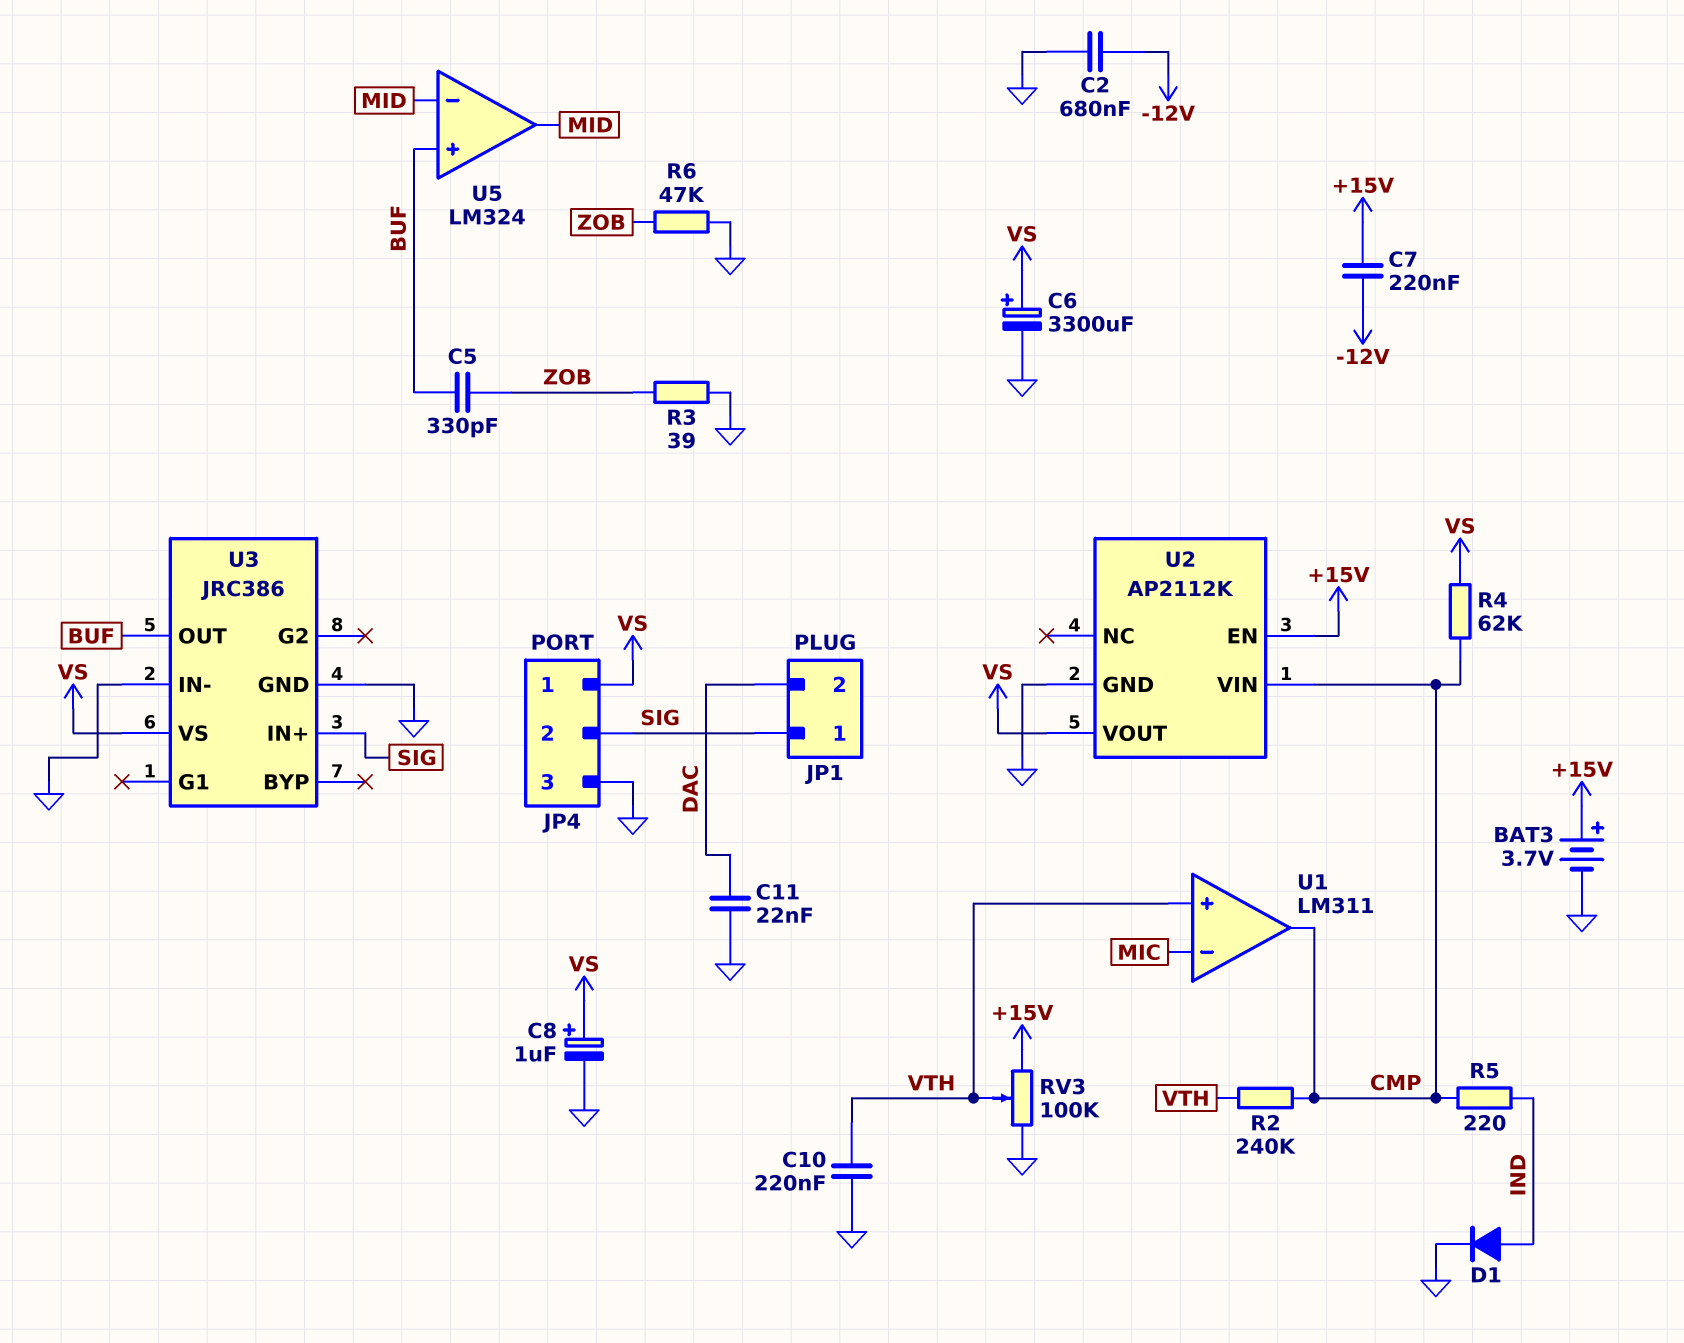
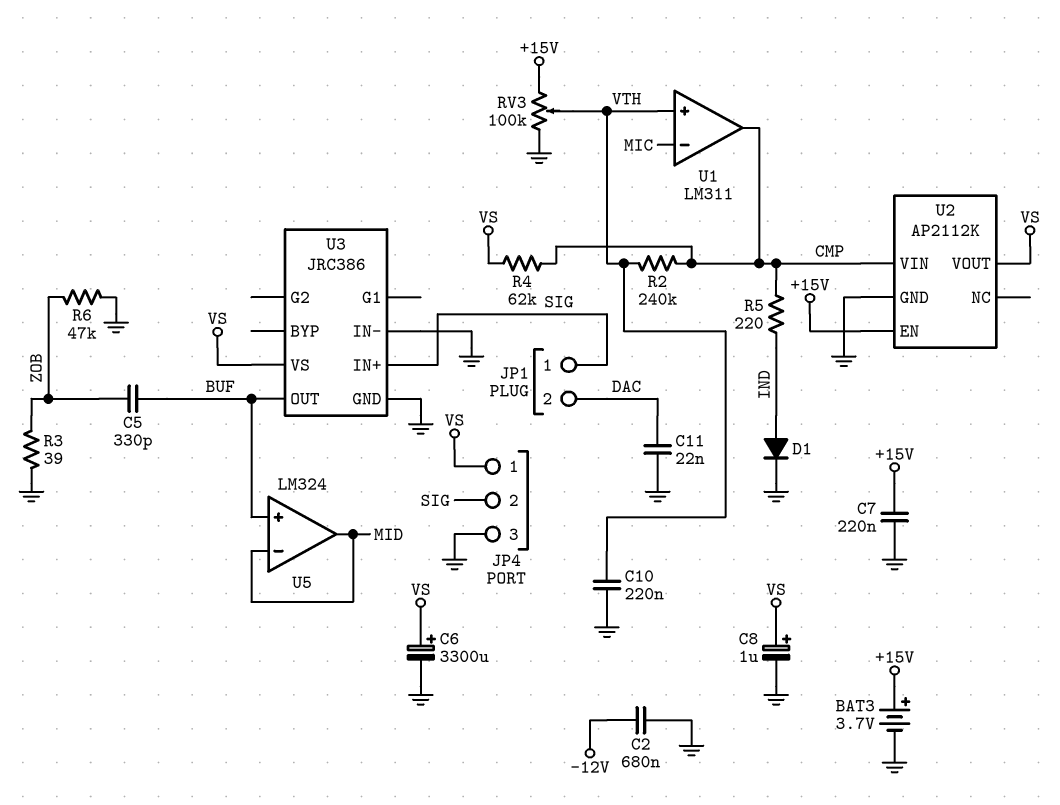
C7: 220nF (+15V, -12V) -> 220nF (+15V, GND)

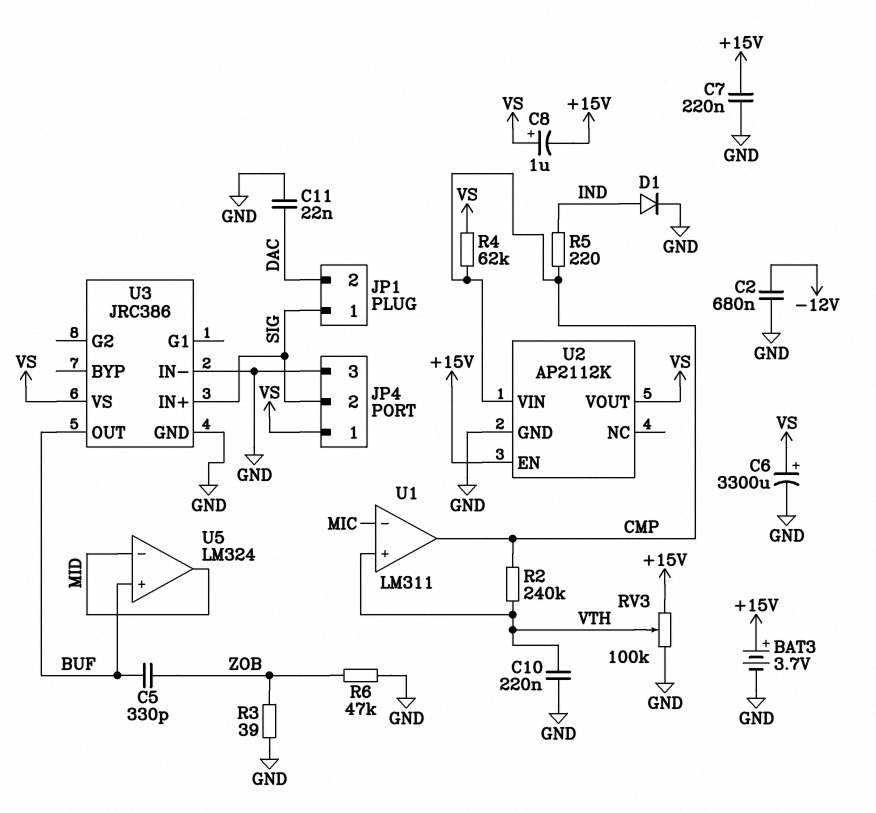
C8: 1uF (plus VS, minus GND) -> 1uF (plus VS, minus +15V)

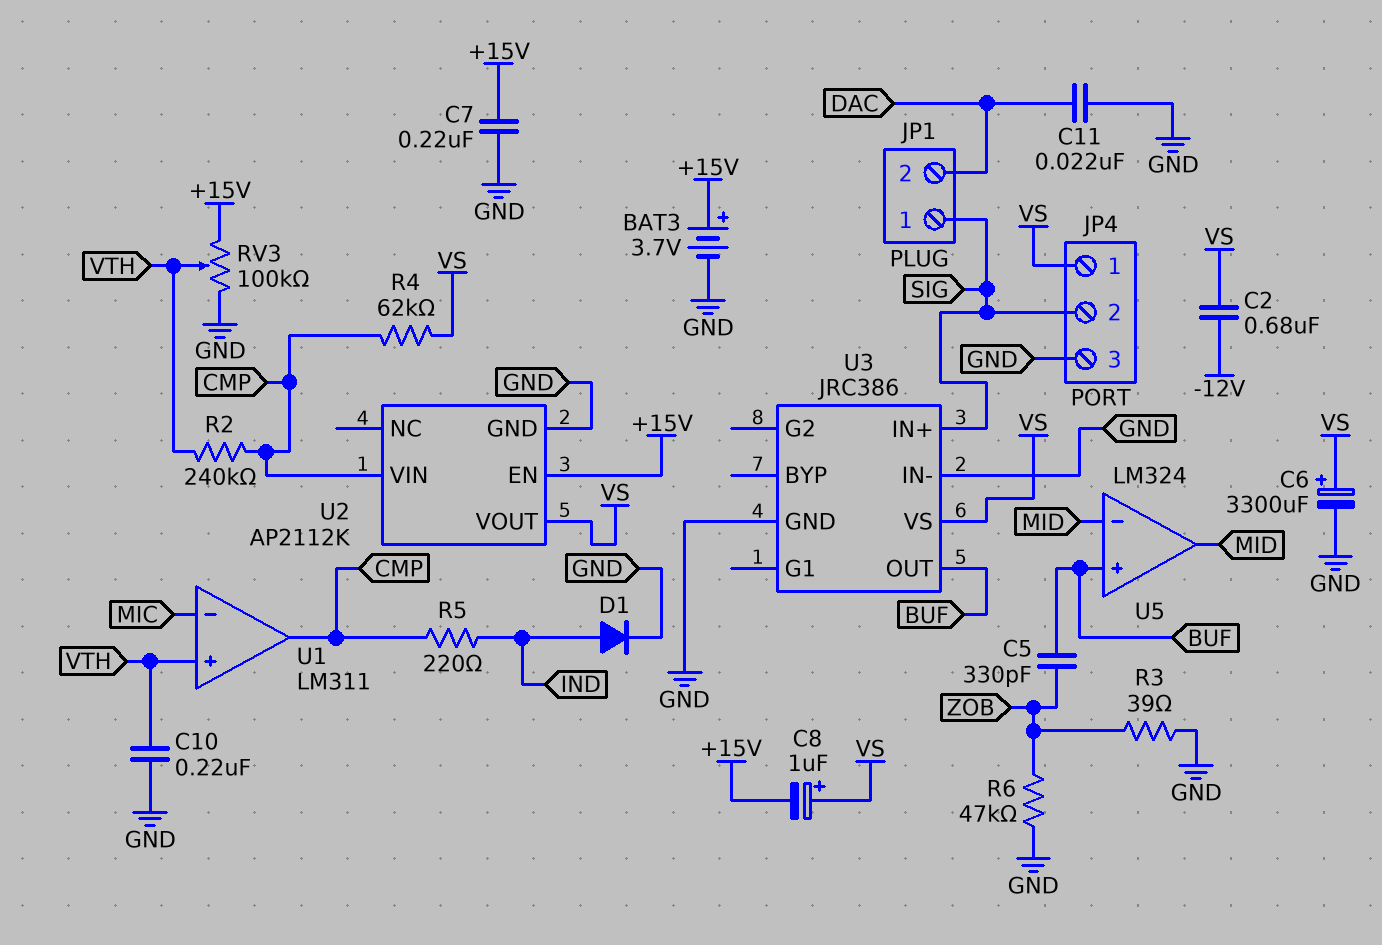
C2: 680nF (-12V, GND) -> 680nF (-12V, VS)

